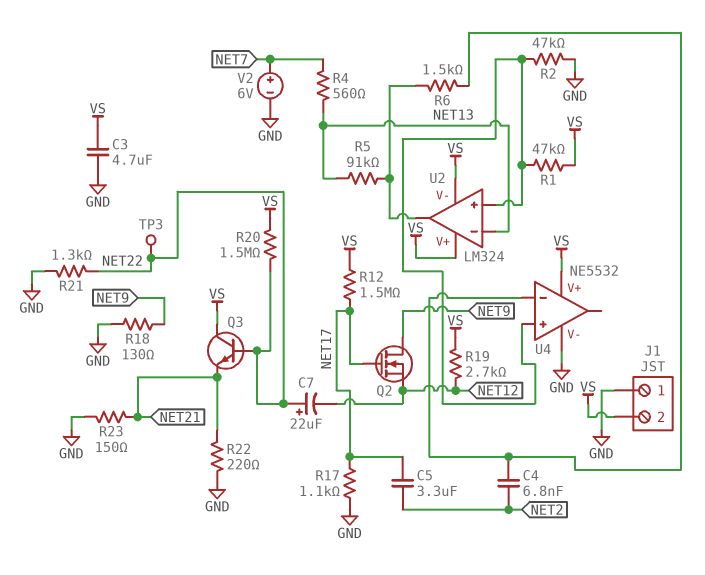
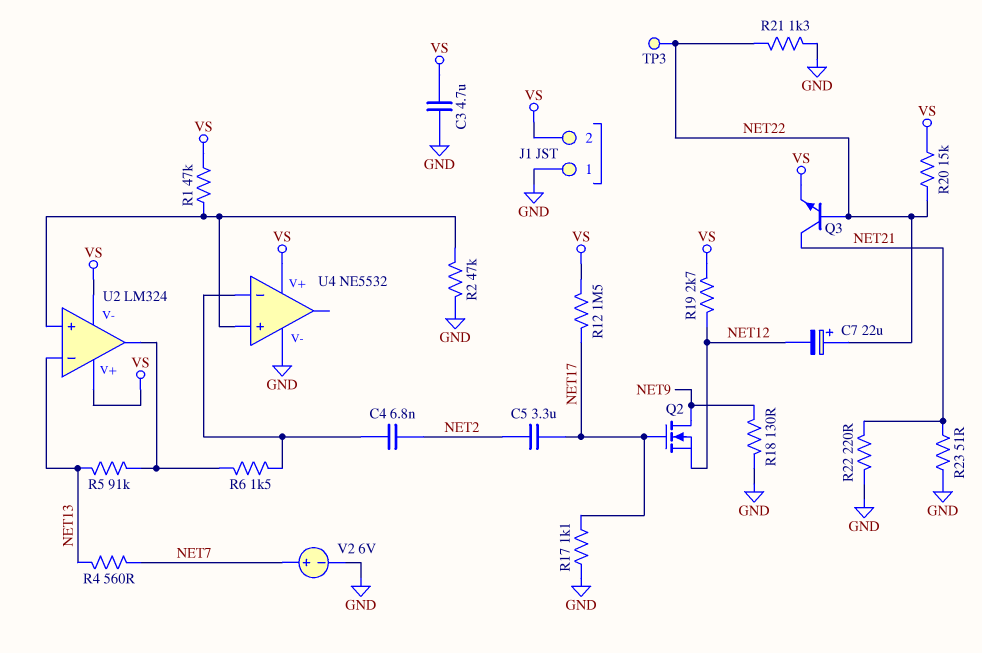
Q3: NPN (B NET22, C VS, E NET21) -> NPN (B NET22, C NET21, E VS)
R20: 1.5M (NET22, VS) -> 15k (NET22, VS)
R23: 150 (GND, NET21) -> 51 (GND, NET21)

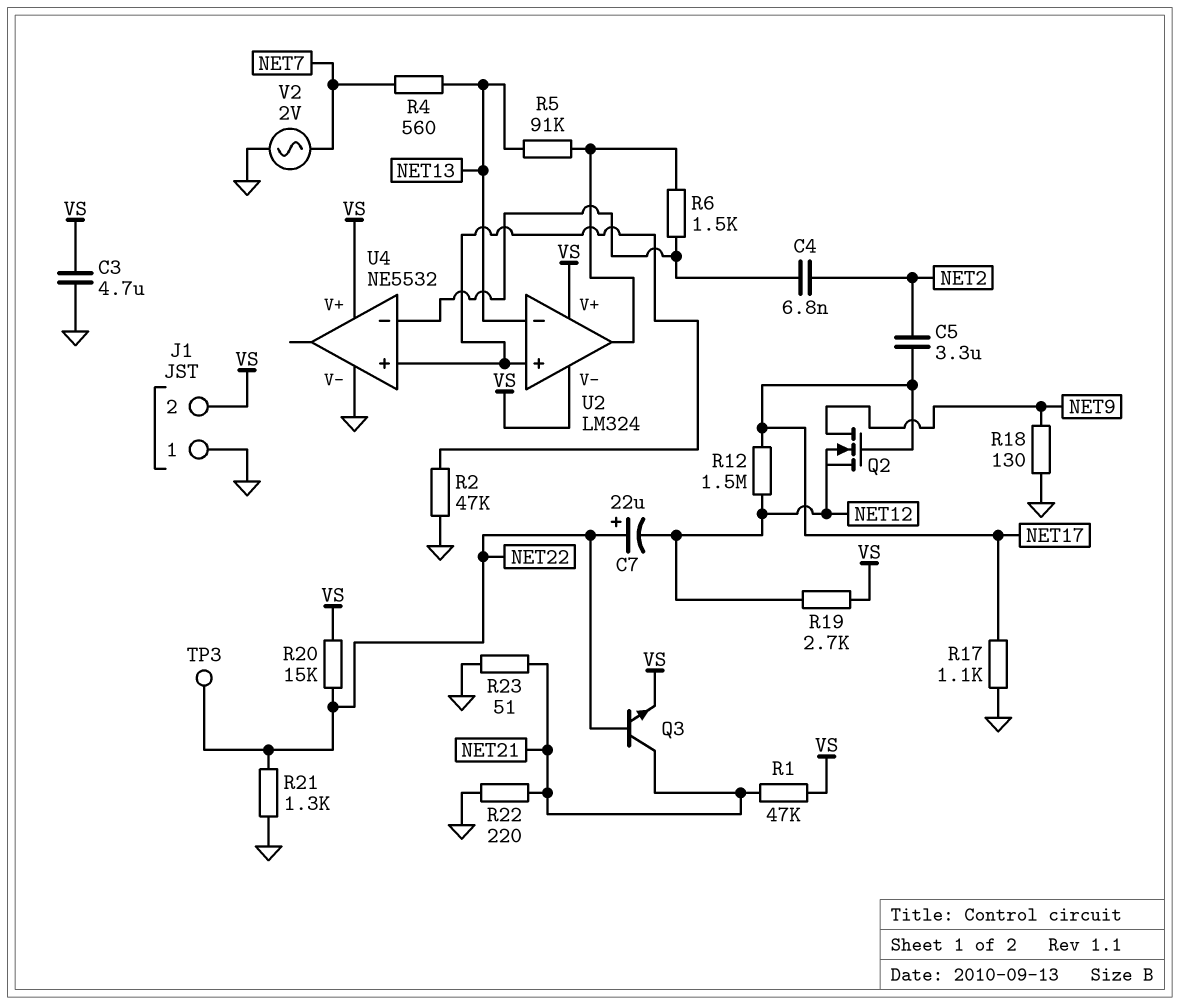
R1: 47k (U2/in+, VS) -> 47k (NET21, VS)
R12: 1.5M (NET17, VS) -> 1.5M (NET12, NET17)
V2: 6V (plus NET7, minus GND) -> AC 2V (GND, NET7)

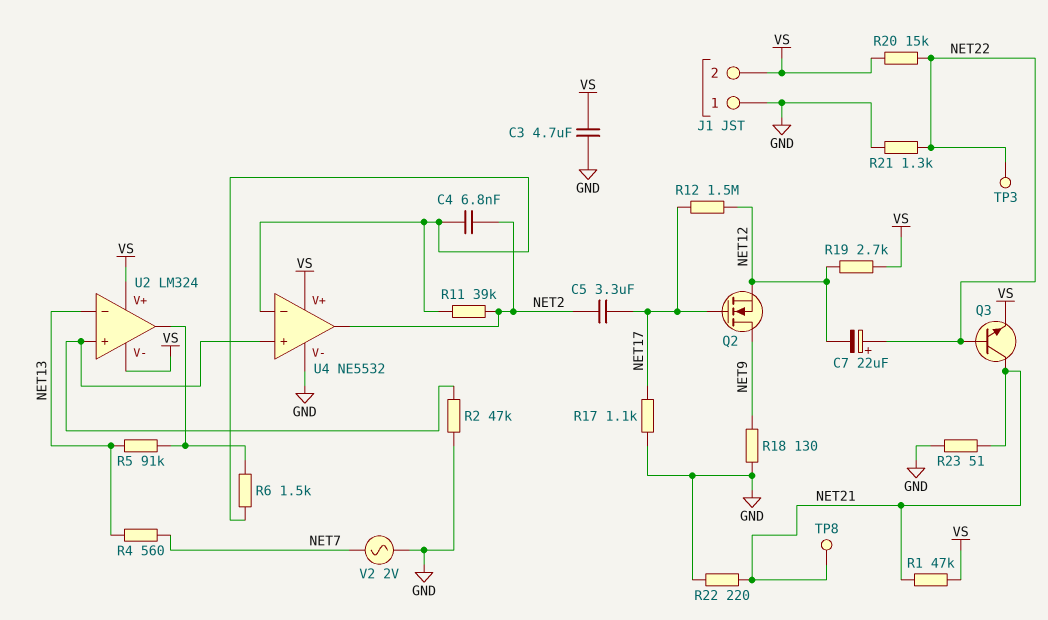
R11: none -> 39k (NET2, U4/in-)
TP8: none -> test point (NET21)
U4 pin out: none -> NET2

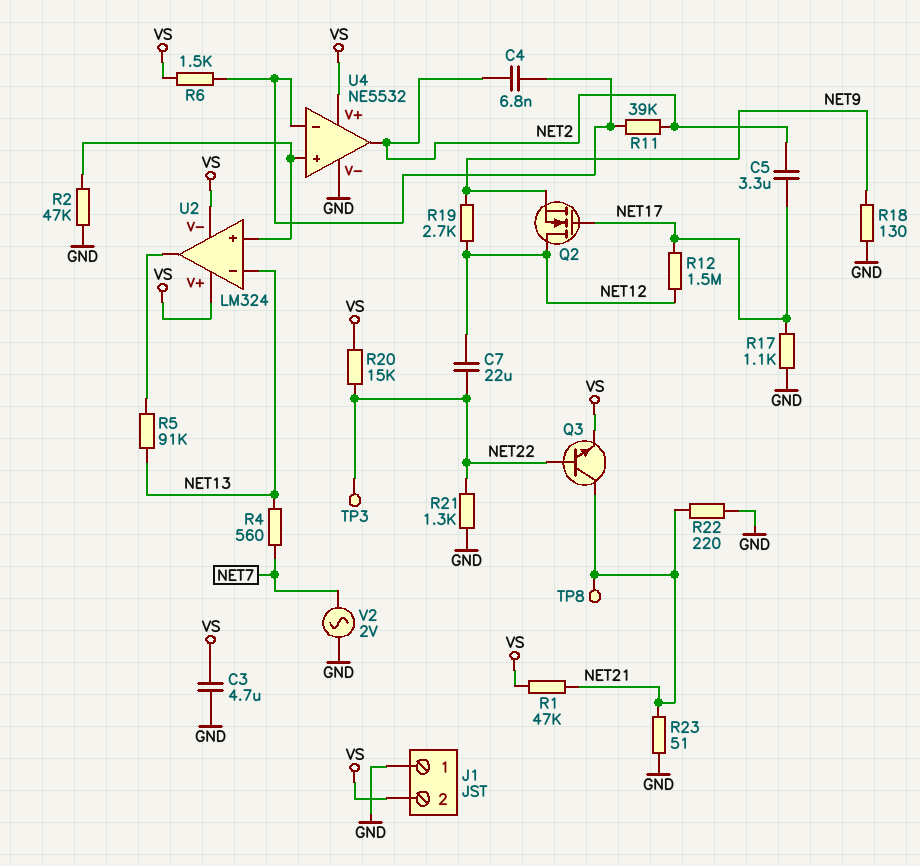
C7: 22uF (plus NET22, minus NET12) -> 22uF (NET12, NET22)
Q2: NMOS (G NET17, D NET9, S NET12) -> NMOS (G NET17, D NET12, S NET9)
R6: 1.5k (U2/out, U4/in-) -> 1.5k (U4/in-, VS)
R19: 2.7k (NET12, VS) -> 2.7k (NET9, NET12)

